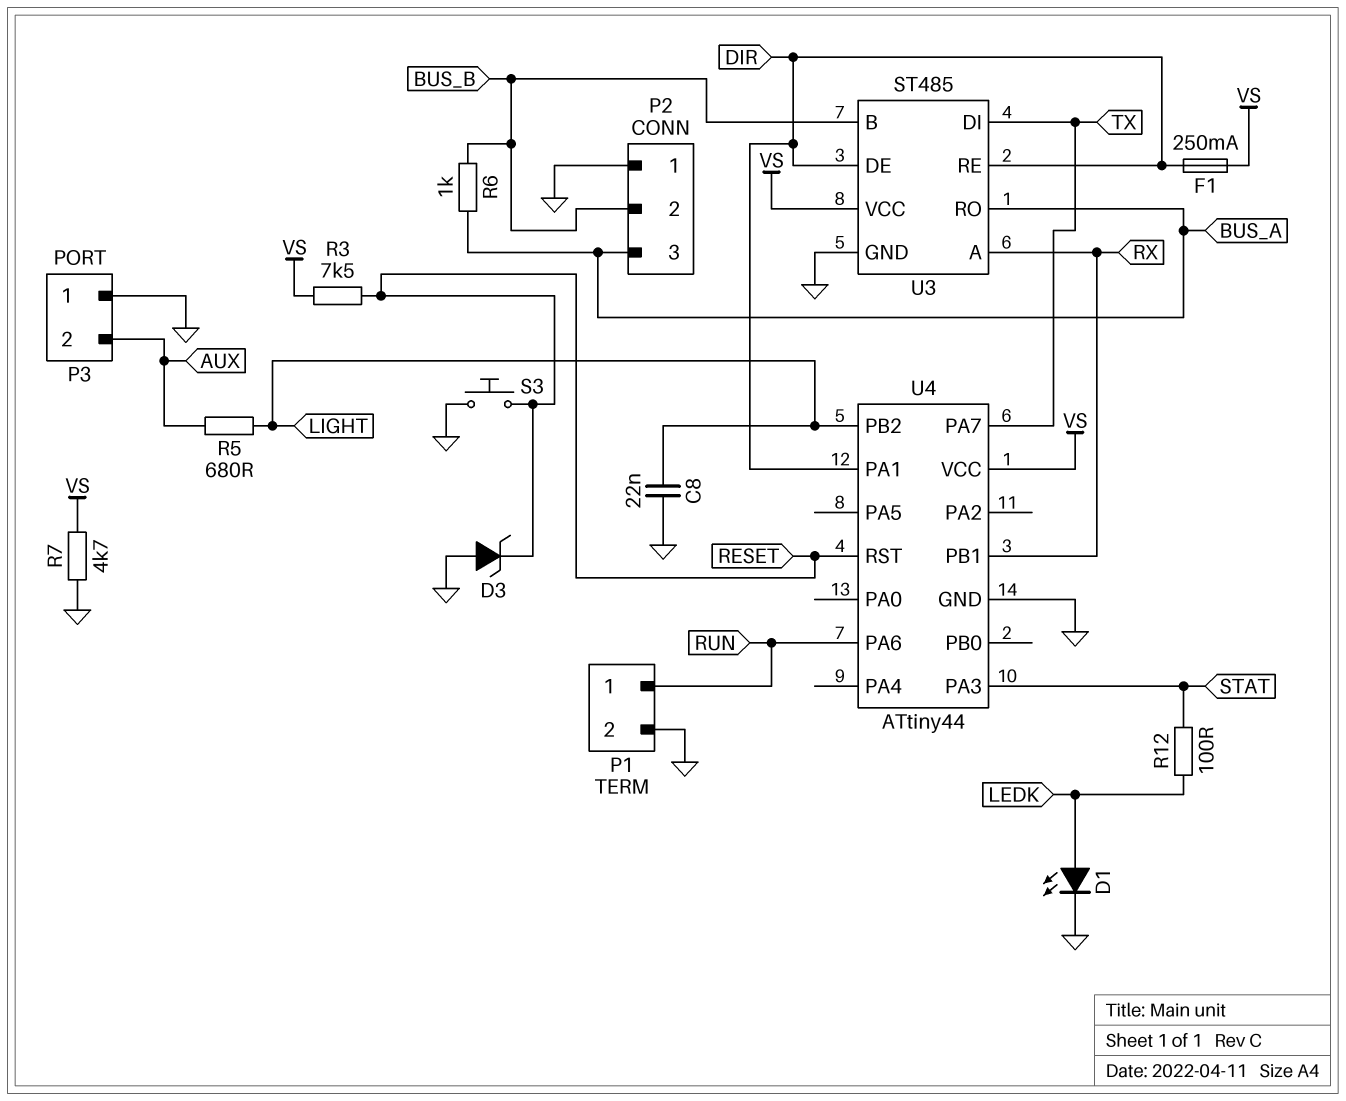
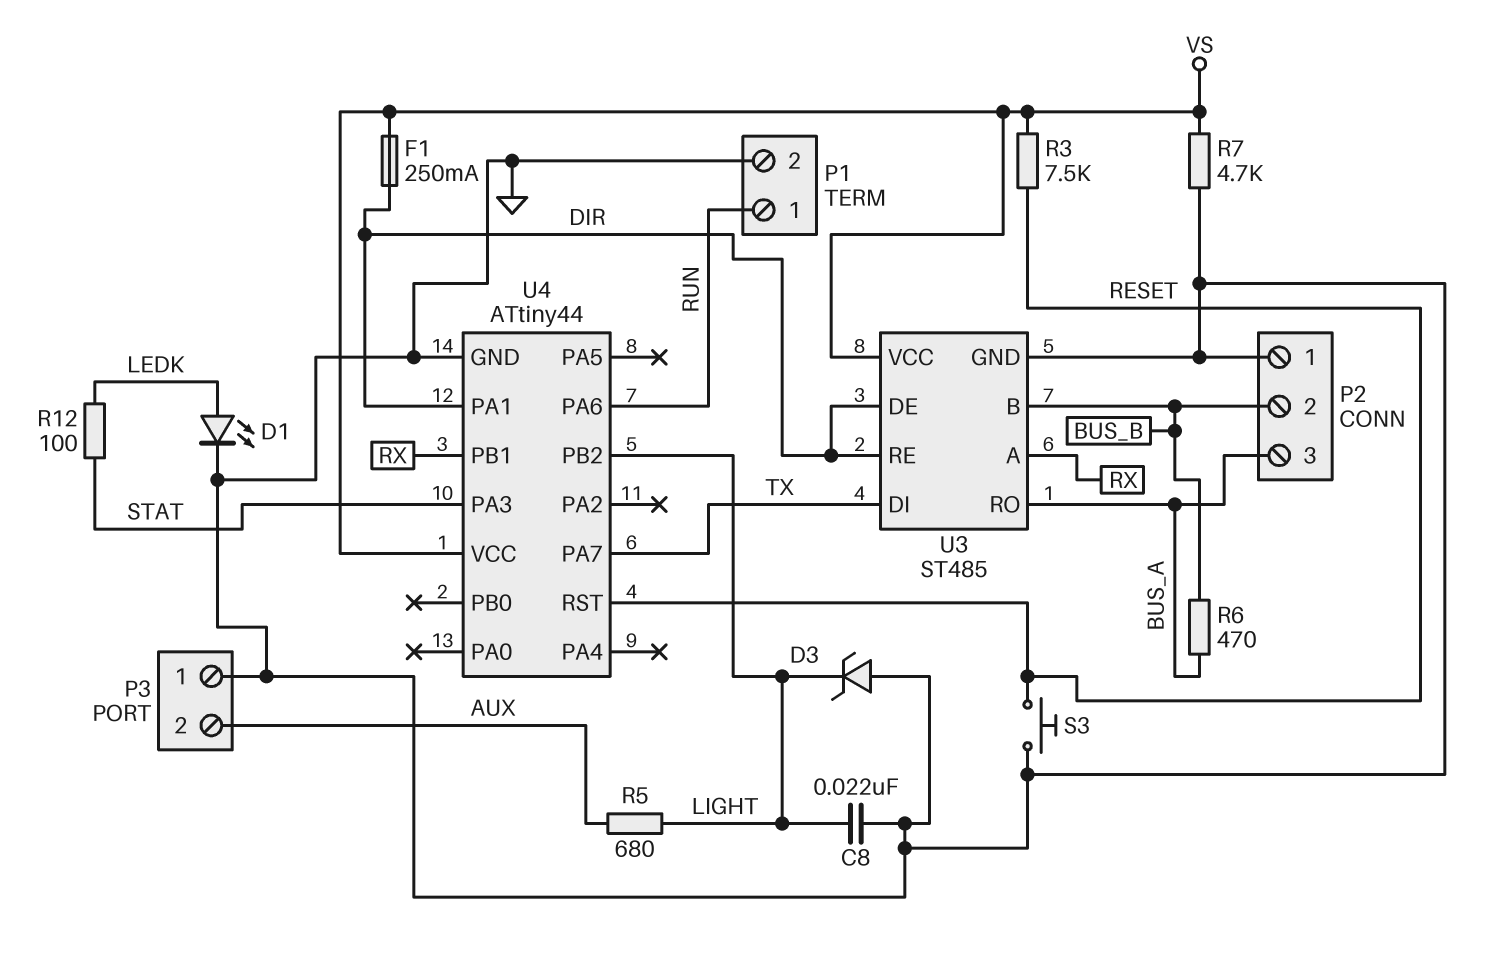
D3: zener (A GND, K RESET) -> zener (A GND, K LIGHT)
R6: 1k (BUS_A, BUS_B) -> 470 (BUS_A, BUS_B)

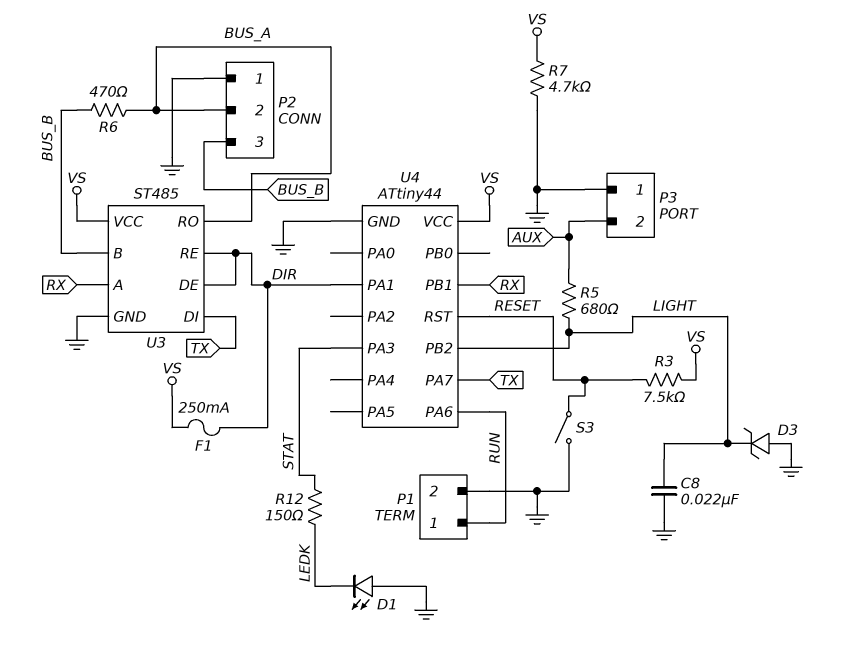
D1: LED (A LEDK, K GND) -> LED (A GND, K LEDK)
P2 pin 2: BUS_B -> BUS_A
P2 pin 3: BUS_A -> BUS_B
R12: 100 (LEDK, STAT) -> 150 (LEDK, STAT)
S3: button (GND, RESET) -> switch (GND, RESET)

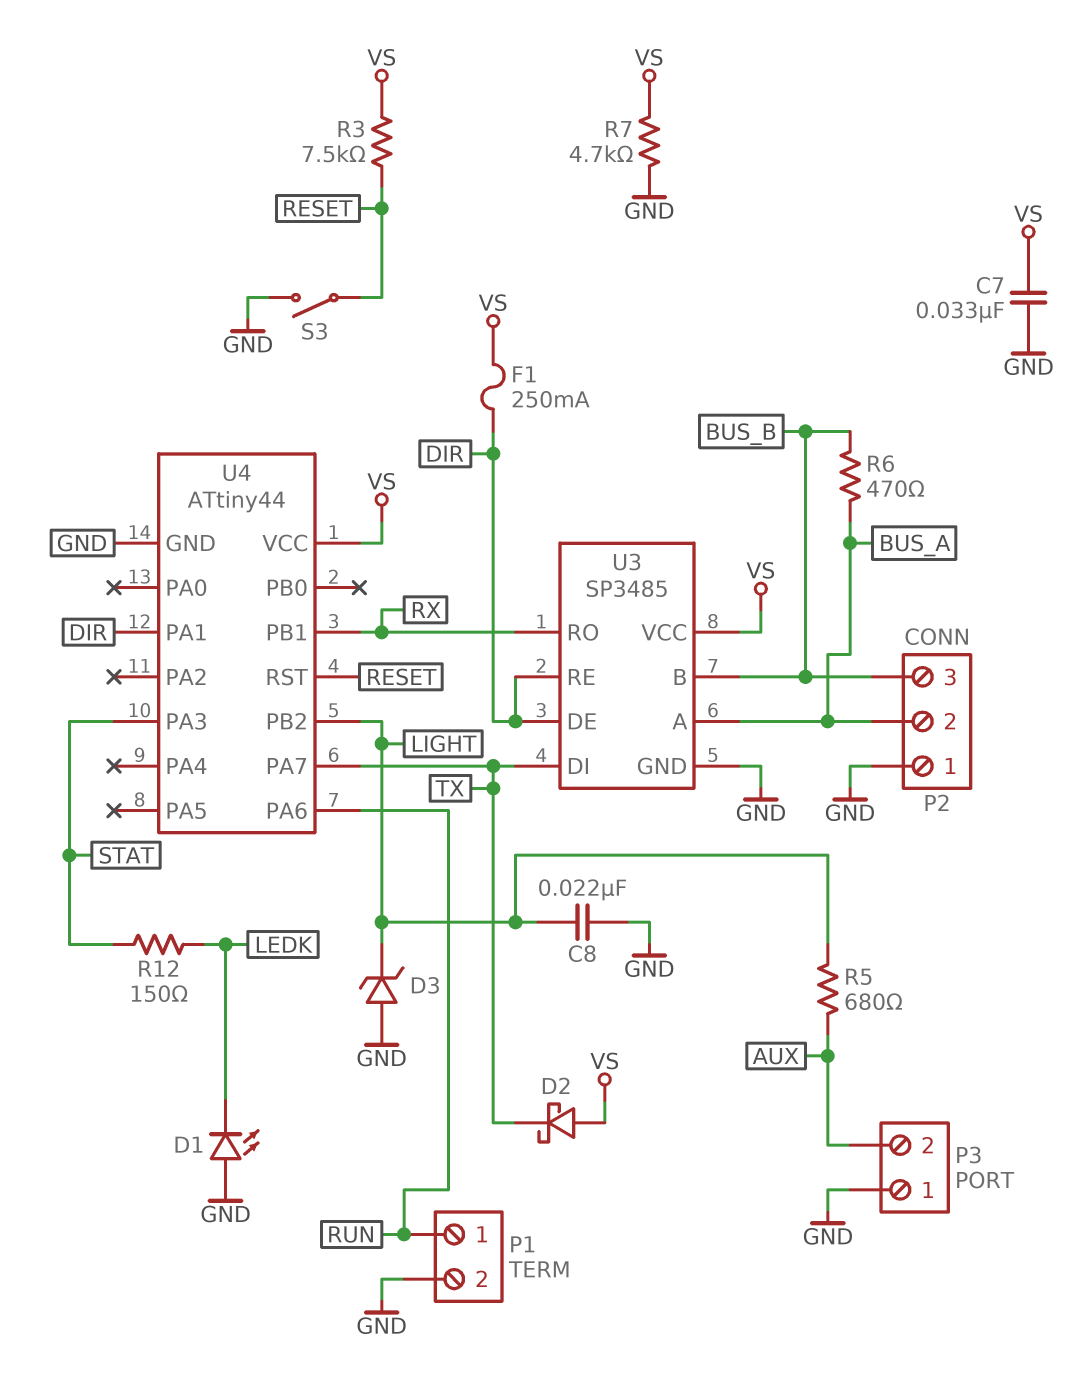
C7: none -> 33nF (GND, VS)
D2: none -> schottky (A VS, K TX)
U3: ST485 -> SP3485
U3 pin A: RX -> BUS_A
U3 pin RO: BUS_A -> RX

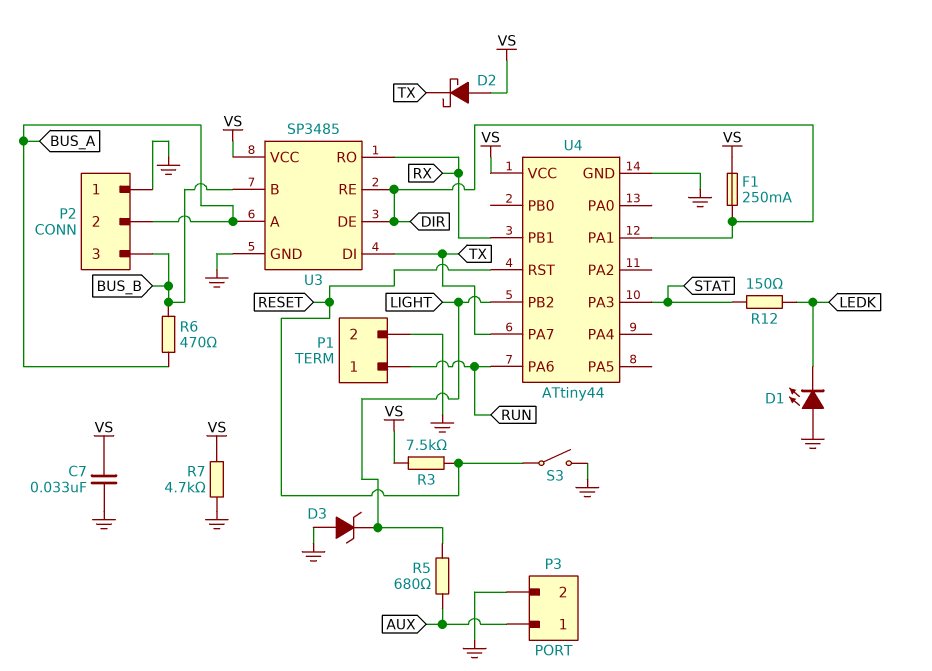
C8: 22nF (GND, LIGHT) -> none
P3 pin 1: GND -> AUX
P3 pin 2: AUX -> GND

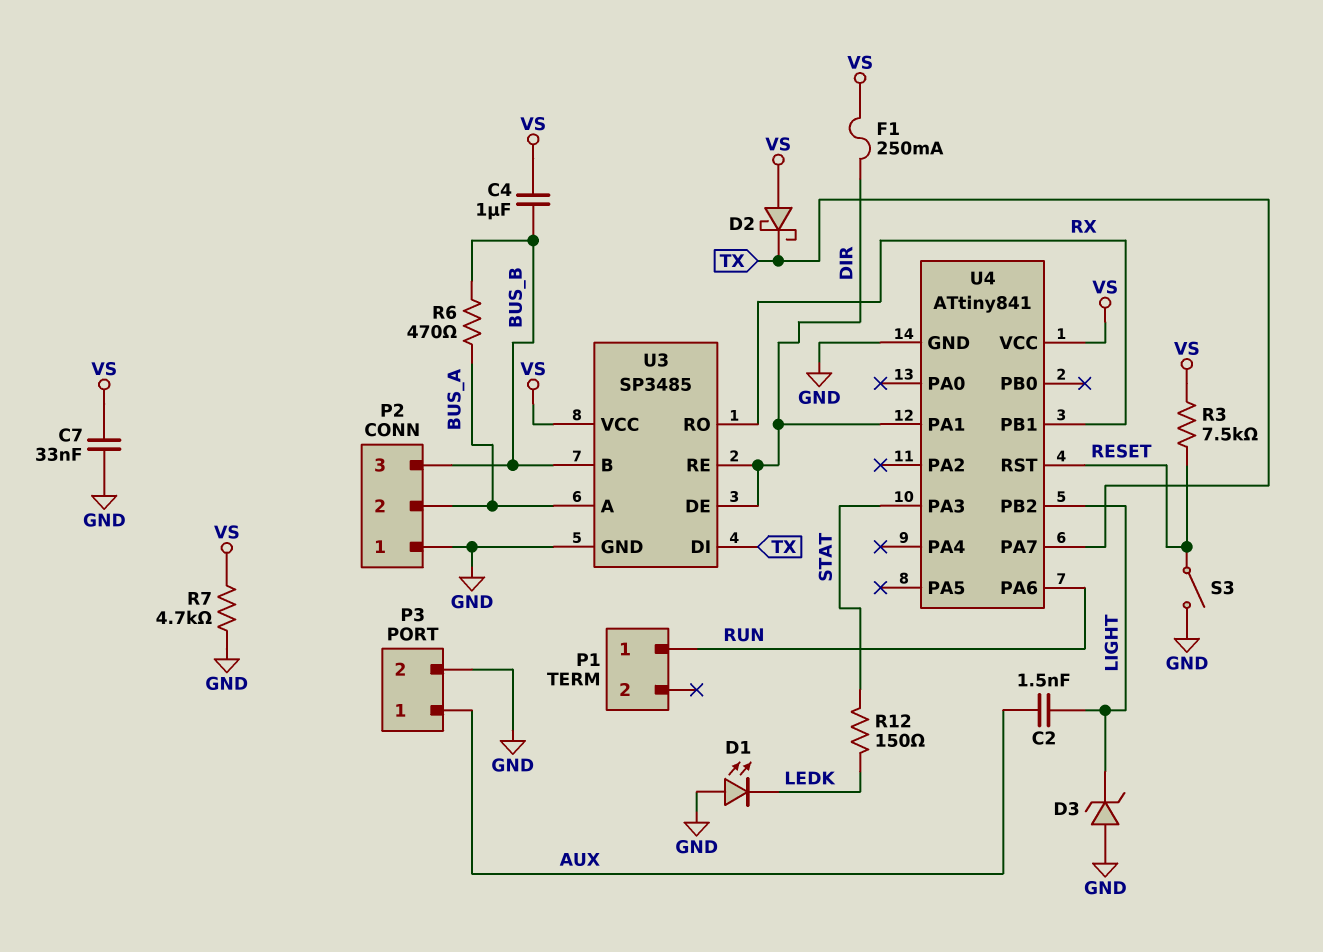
C2: none -> 1.5nF (AUX, LIGHT)
C4: none -> 1uF (BUS_B, VS)
P1 pin 2: GND -> none
R5: 680 (AUX, LIGHT) -> none
U4: ATtiny44 -> ATtiny841

